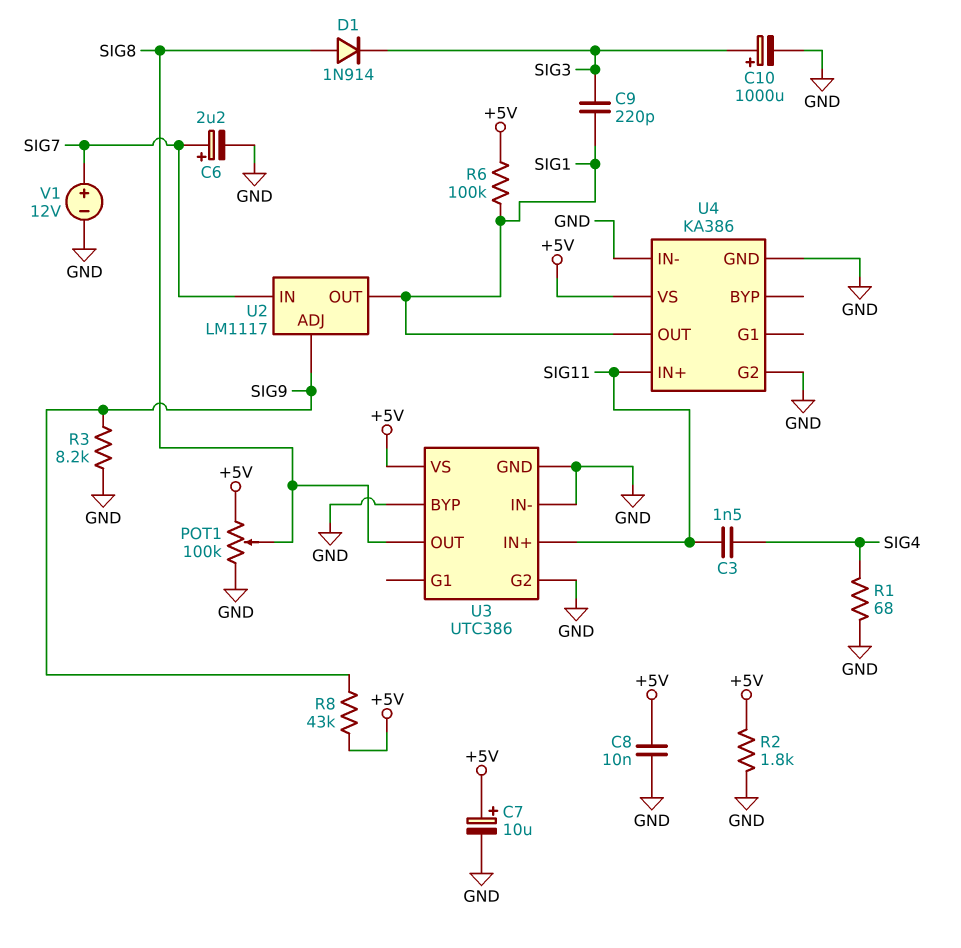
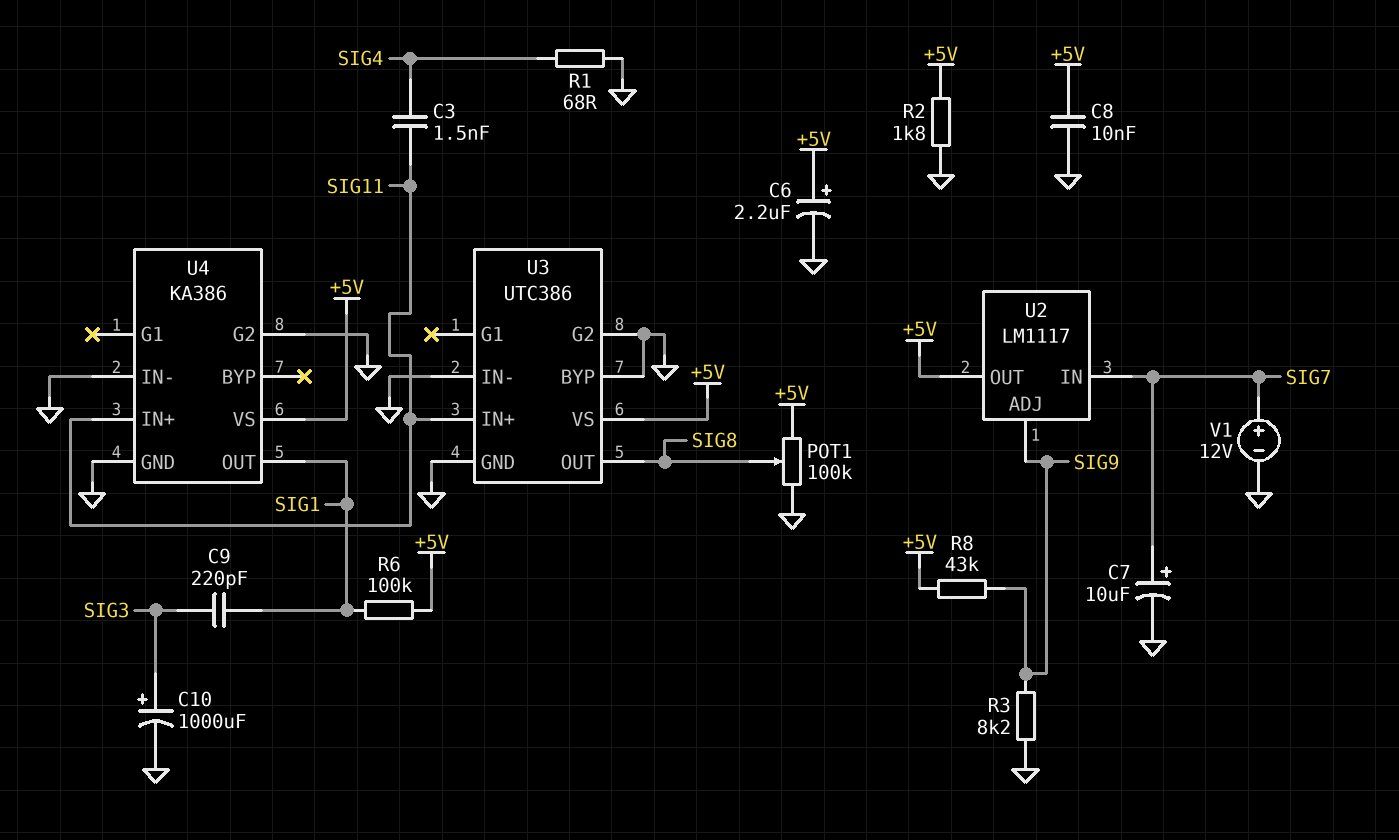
C6: 2.2uF (plus SIG7, minus GND) -> 2.2uF (plus +5V, minus GND)
C7: 10uF (plus +5V, minus GND) -> 10uF (plus SIG7, minus GND)
D1: diode 1N914 (A SIG8, K SIG3) -> none
U2 pin OUT: SIG1 -> +5V

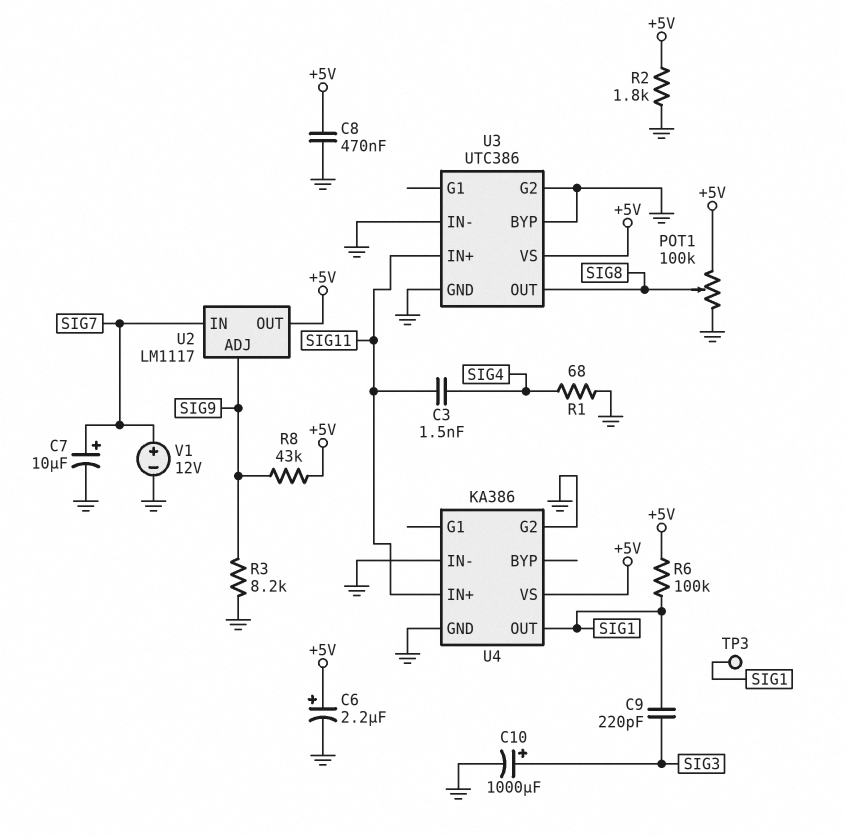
C8: 10nF (+5V, GND) -> 470nF (+5V, GND)
TP3: none -> test point (SIG1)

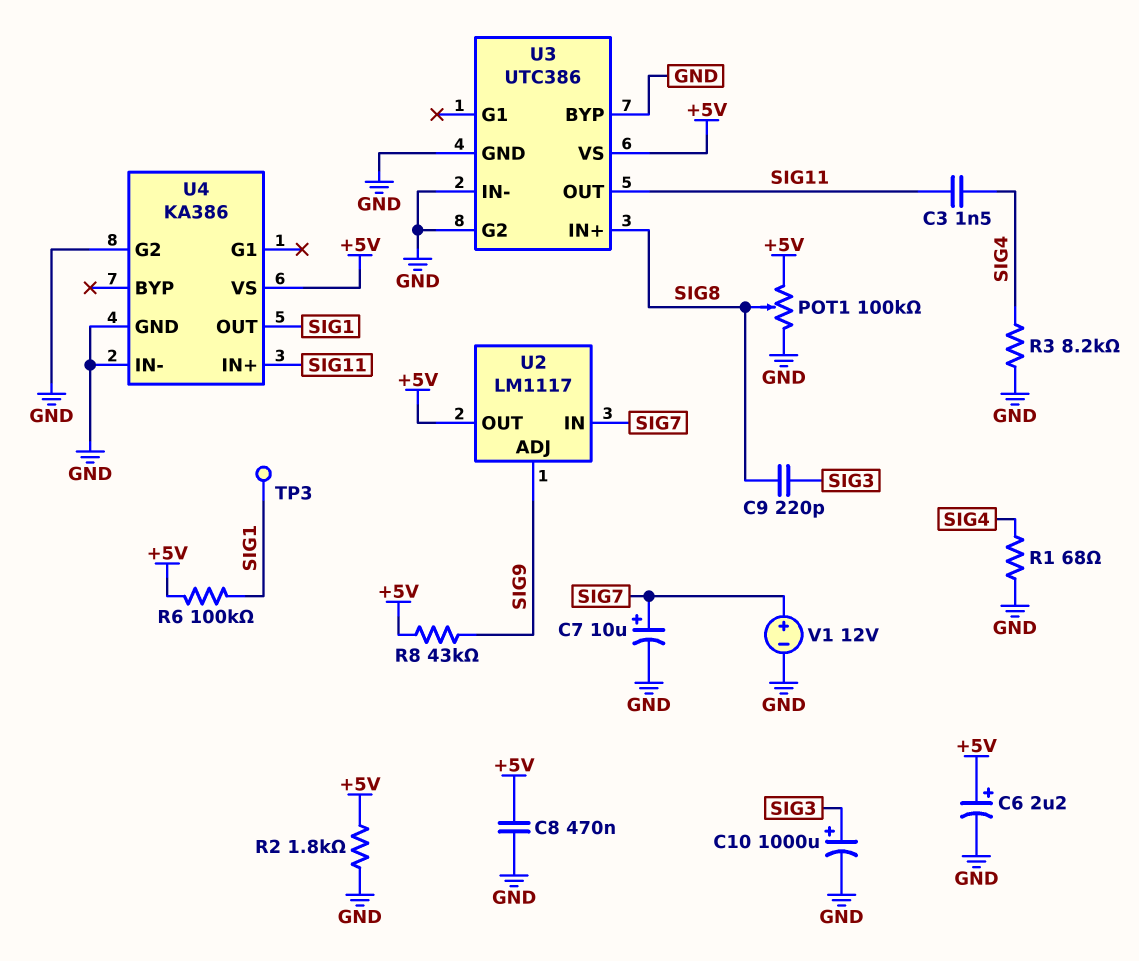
C9: 220pF (SIG1, SIG3) -> 220pF (SIG3, SIG8)
R3: 8.2k (GND, SIG9) -> 8.2k (GND, SIG4)
U3 pin IN+: SIG11 -> SIG8
U3 pin OUT: SIG8 -> SIG11

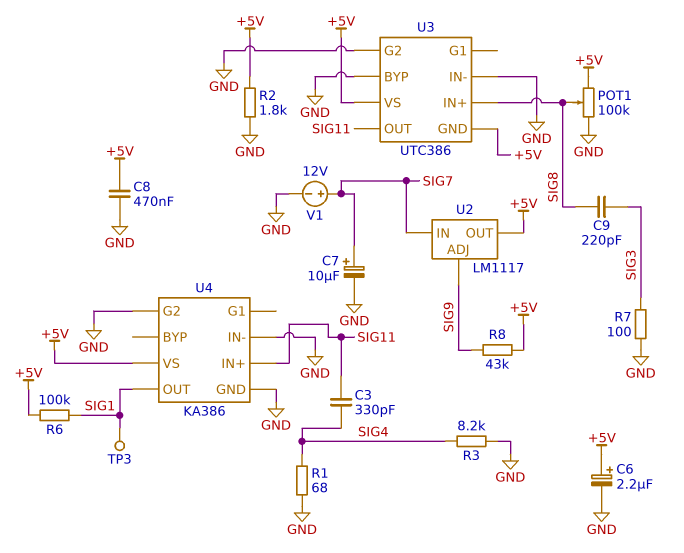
C3: 1.5nF (SIG4, SIG11) -> 330pF (SIG4, SIG11)
C10: 1000uF (plus SIG3, minus GND) -> none
R7: none -> 100 (GND, SIG3)
U3 pin GND: GND -> +5V

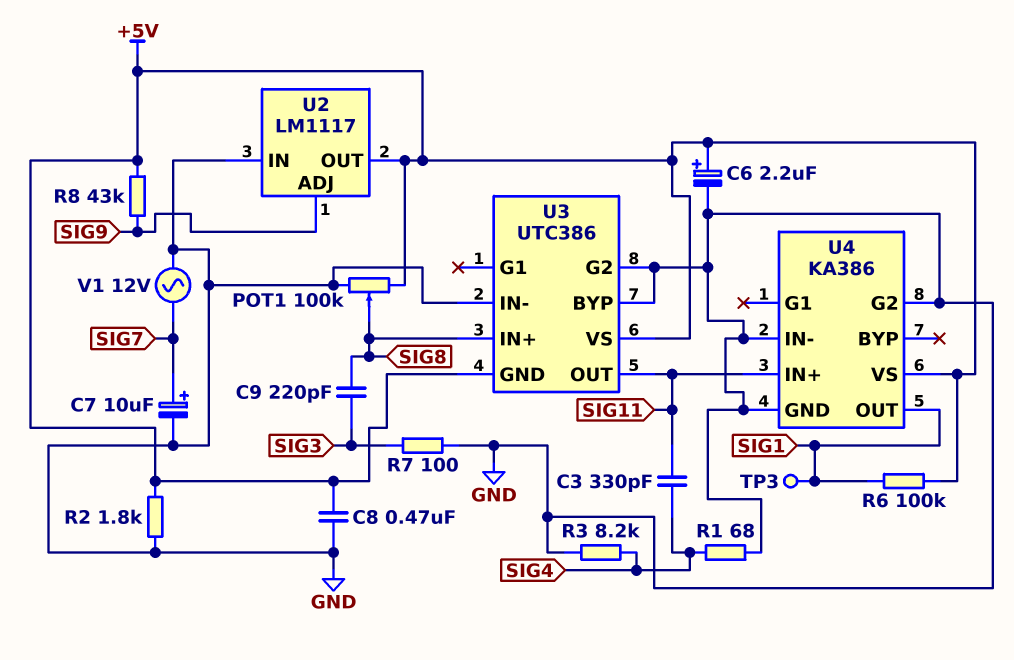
U2 pin IN: SIG7 -> GND
V1: 12V (plus SIG7, minus GND) -> AC 12V (GND, SIG7)

